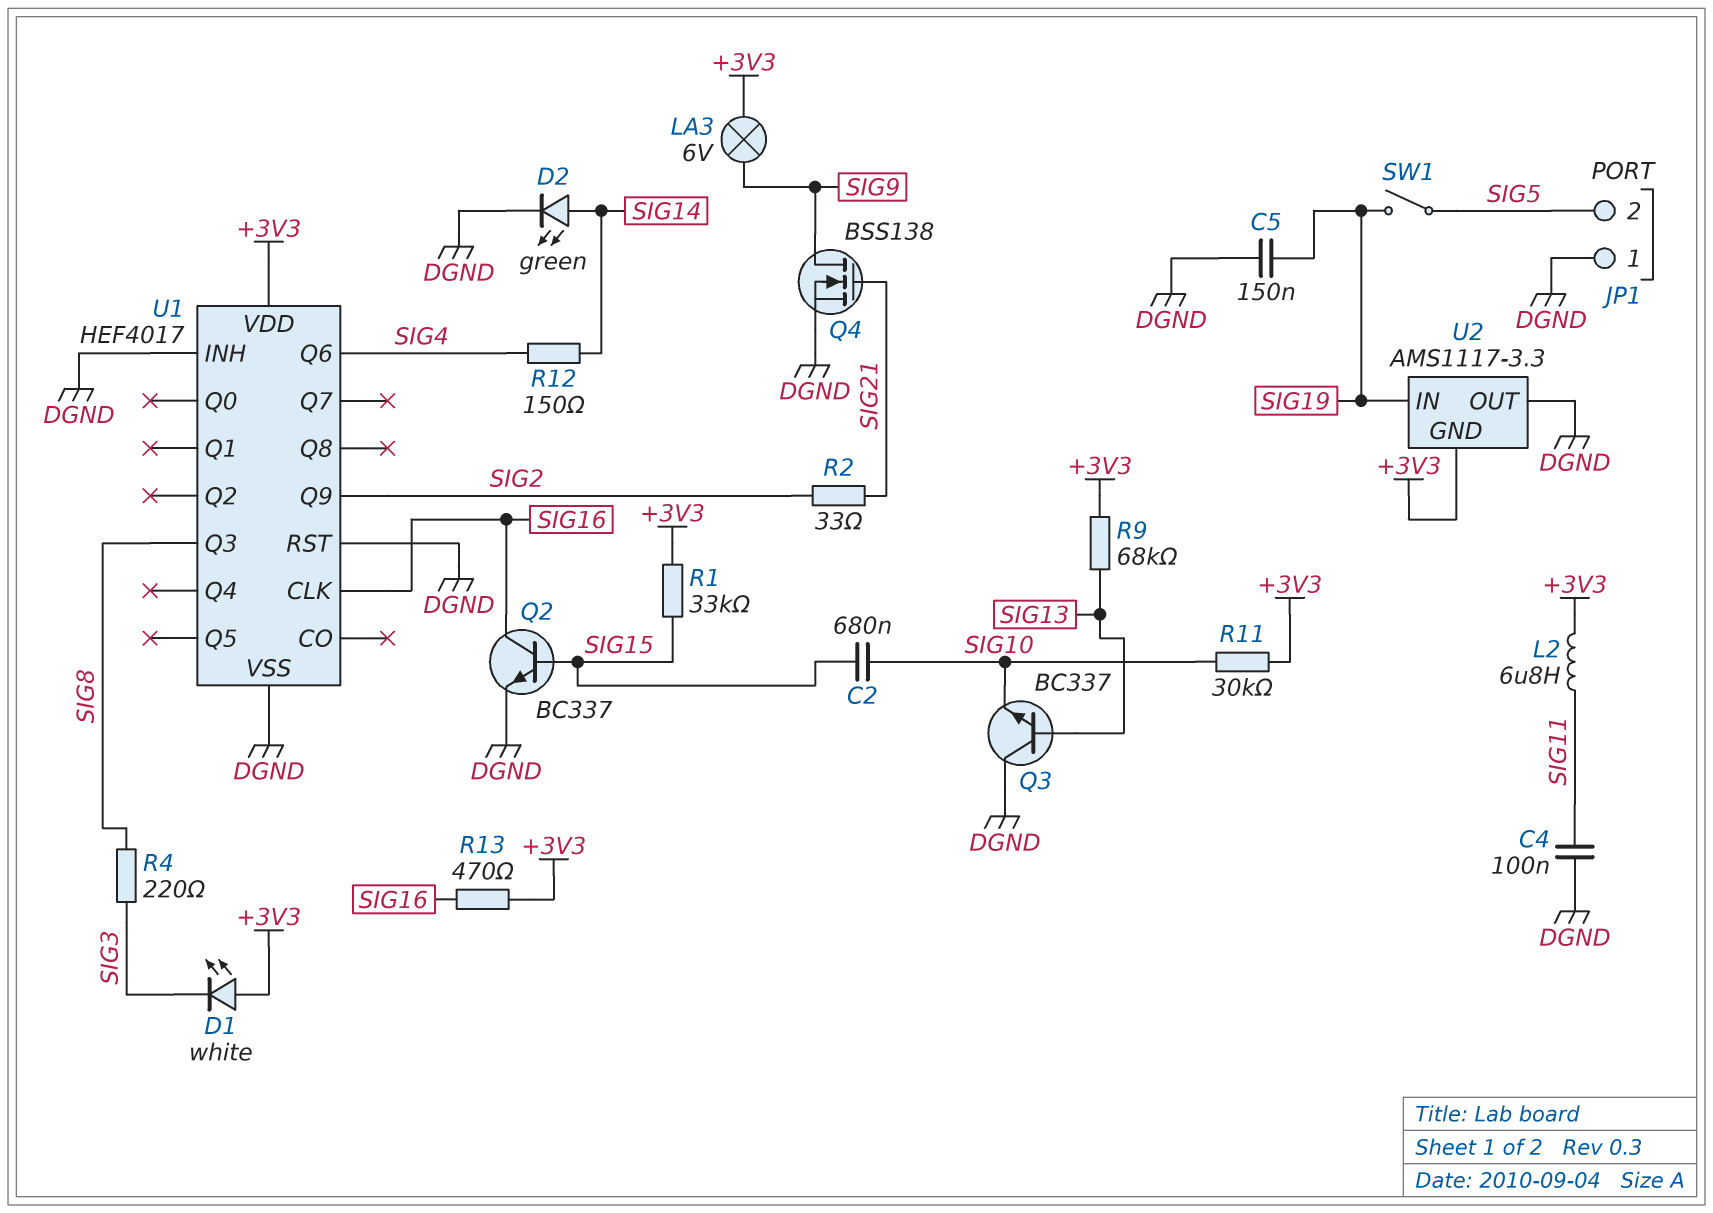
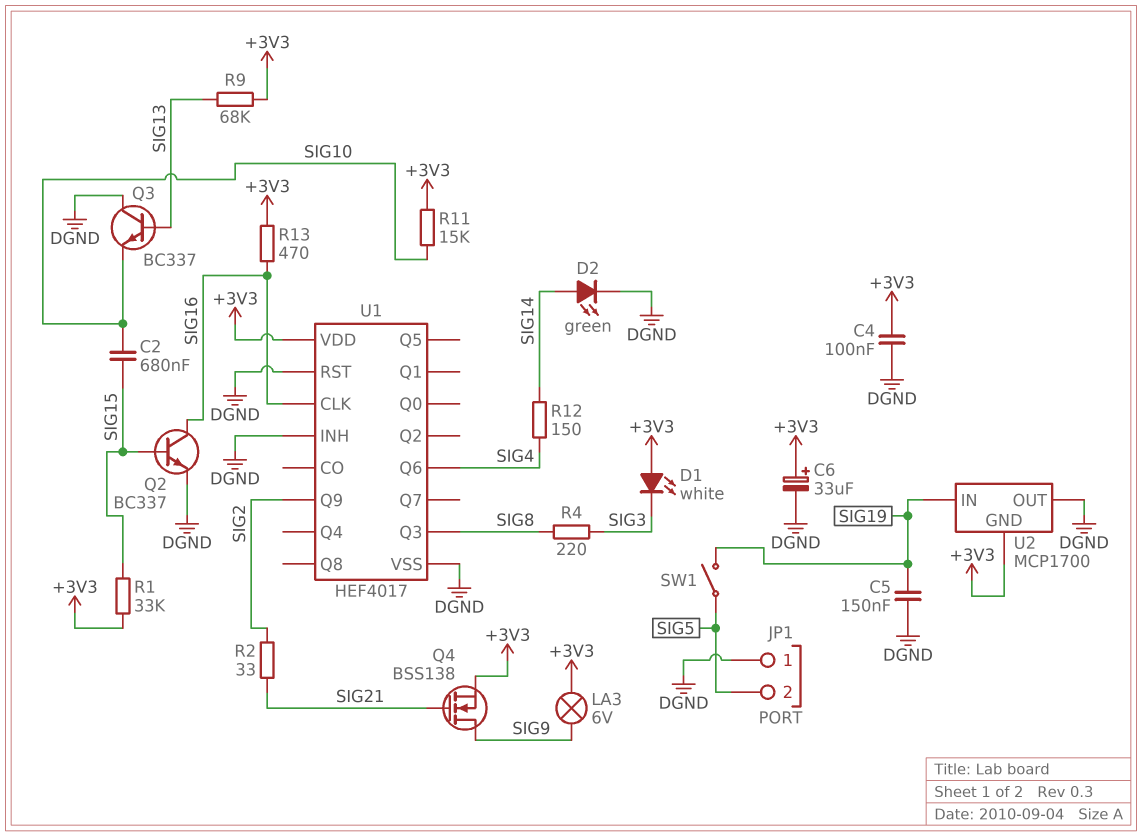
C4: 100nF (DGND, SIG11) -> 100nF (+3V3, DGND)
C6: none -> 33uF (plus +3V3, minus DGND)
L2: 6.8uH (+3V3, SIG11) -> none
Q4: NMOS BSS138 (G SIG21, D SIG9, S DGND) -> NMOS BSS138 (G SIG21, D SIG9, S +3V3)
R11: 30k (+3V3, SIG10) -> 15k (+3V3, SIG10)
U2: AMS1117-3.3 -> MCP1700

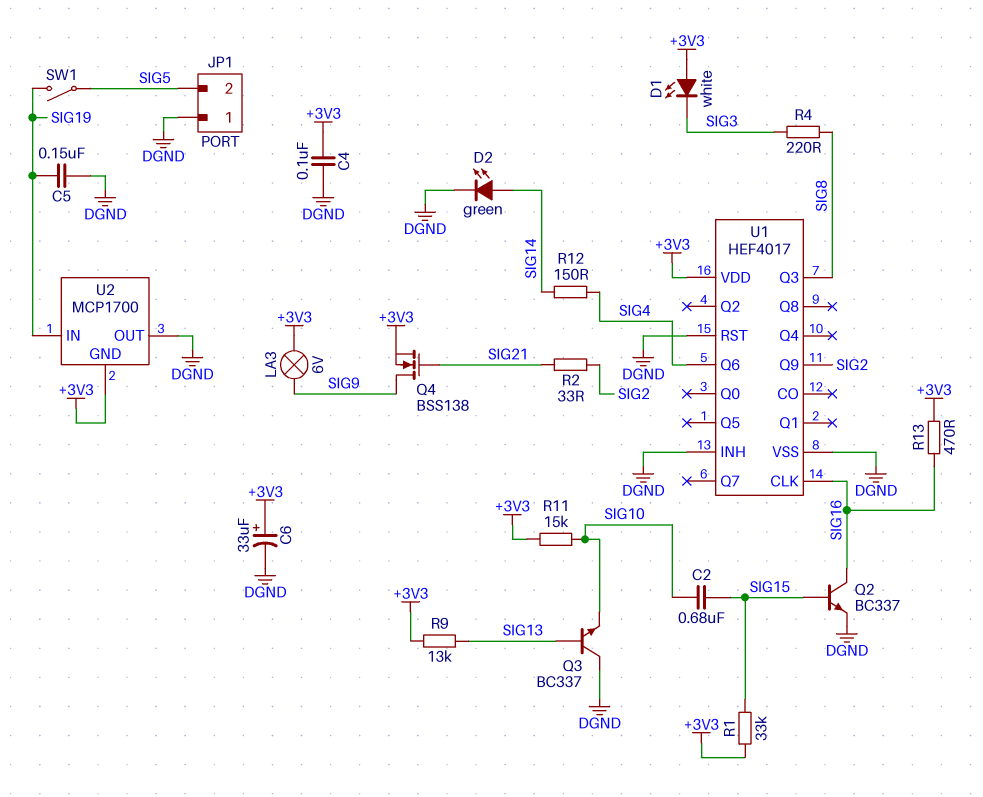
R9: 68k (+3V3, SIG13) -> 13k (+3V3, SIG13)

